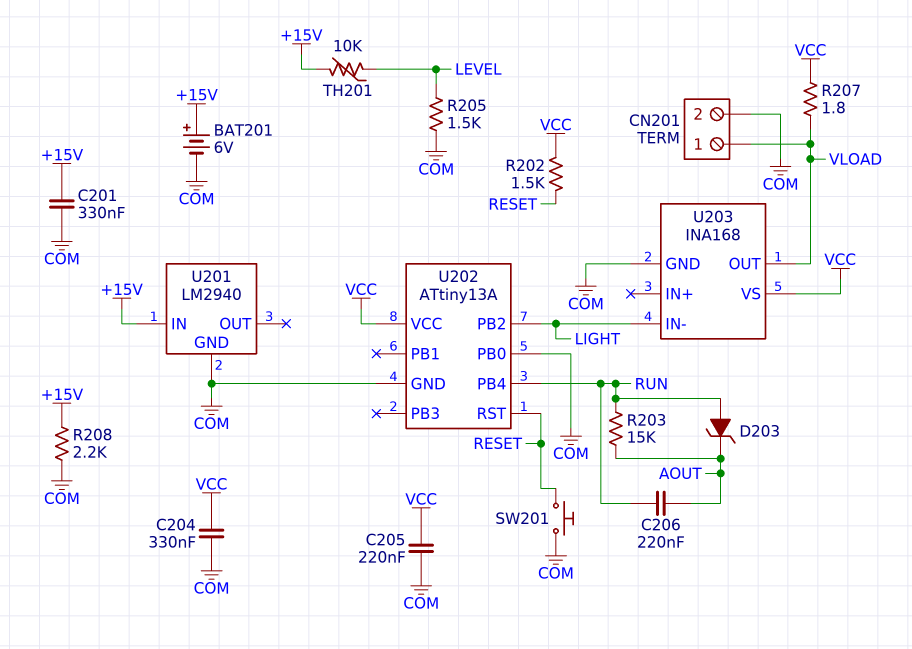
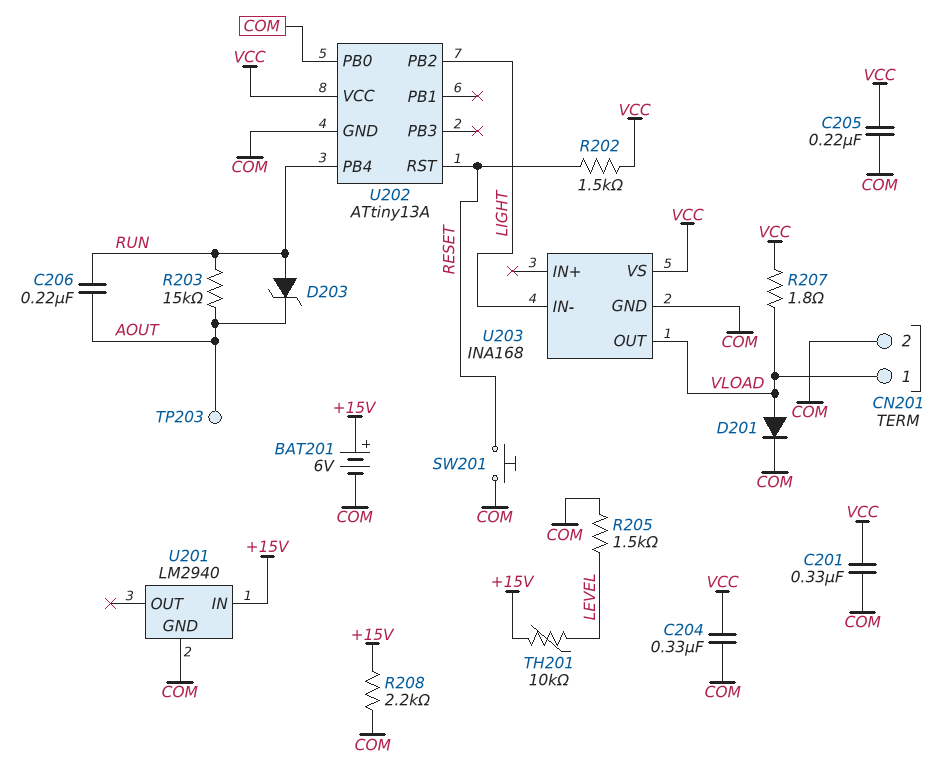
C201: 330nF (+15V, COM) -> 330nF (COM, VCC)
D201: none -> diode (A VLOAD, K COM)
TP203: none -> test point (AOUT)

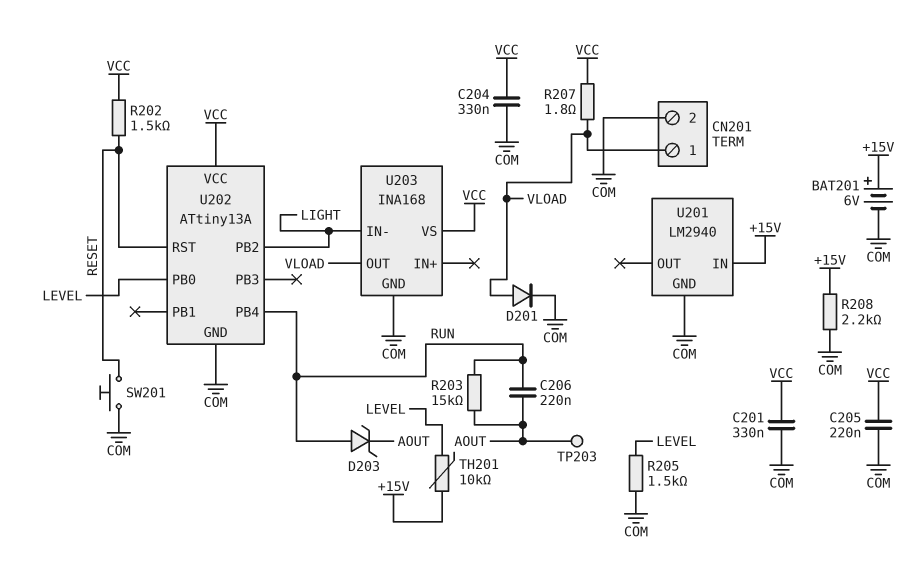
U202 pin PB0: COM -> LEVEL

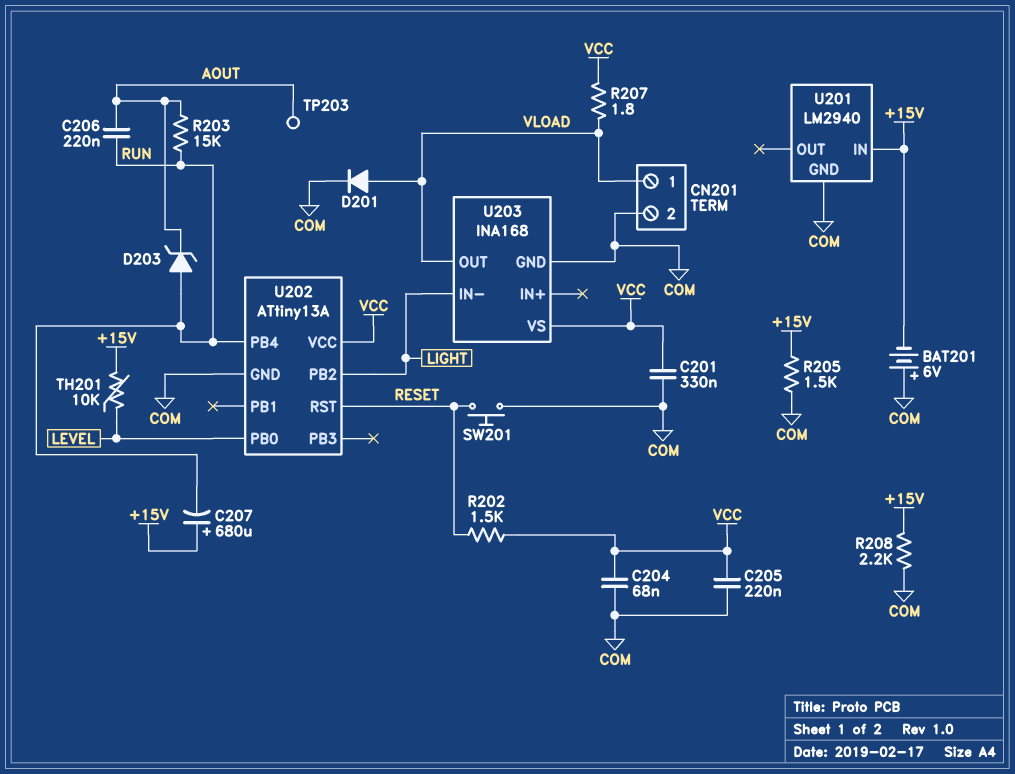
BAT201: 6V (plus +15V, minus COM) -> 6V (plus COM, minus +15V)
C204: 330nF (COM, VCC) -> 68nF (COM, VCC)
C207: none -> 680uF (plus +15V, minus RUN)
R205: 1.5k (COM, LEVEL) -> 1.5k (+15V, COM)

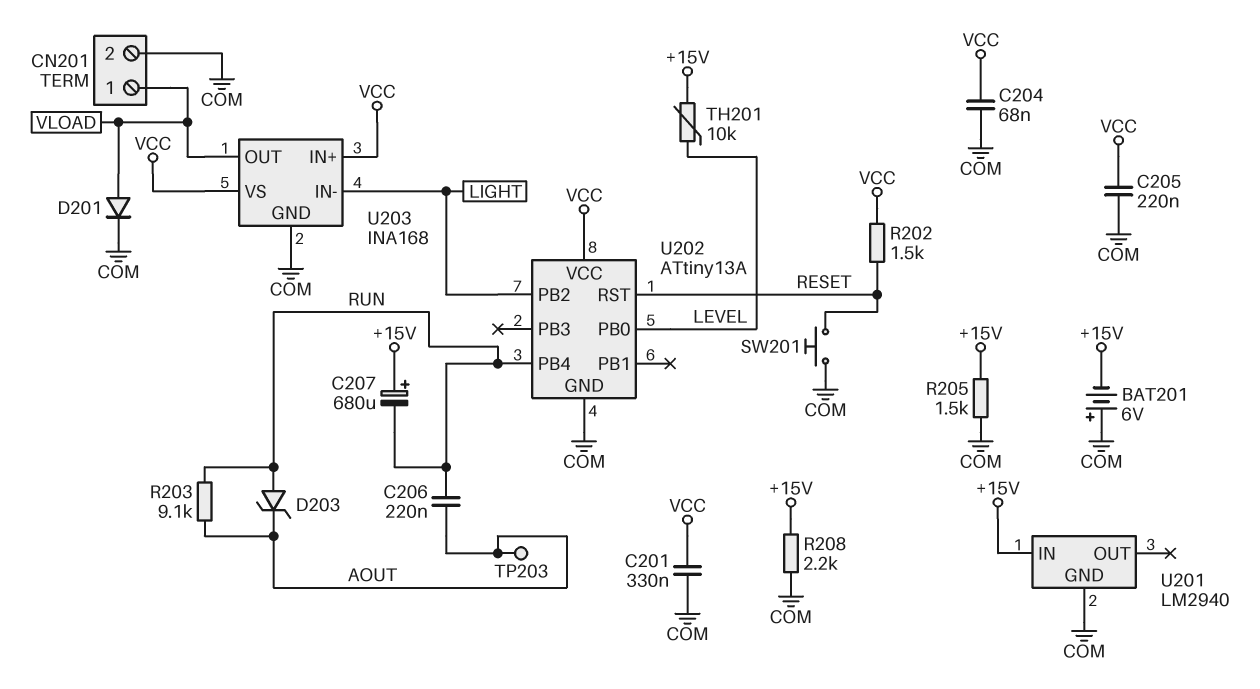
R203: 15k (AOUT, RUN) -> 9.1k (AOUT, RUN)
R207: 1.8 (VCC, VLOAD) -> none
U203 pin IN+: none -> VCC

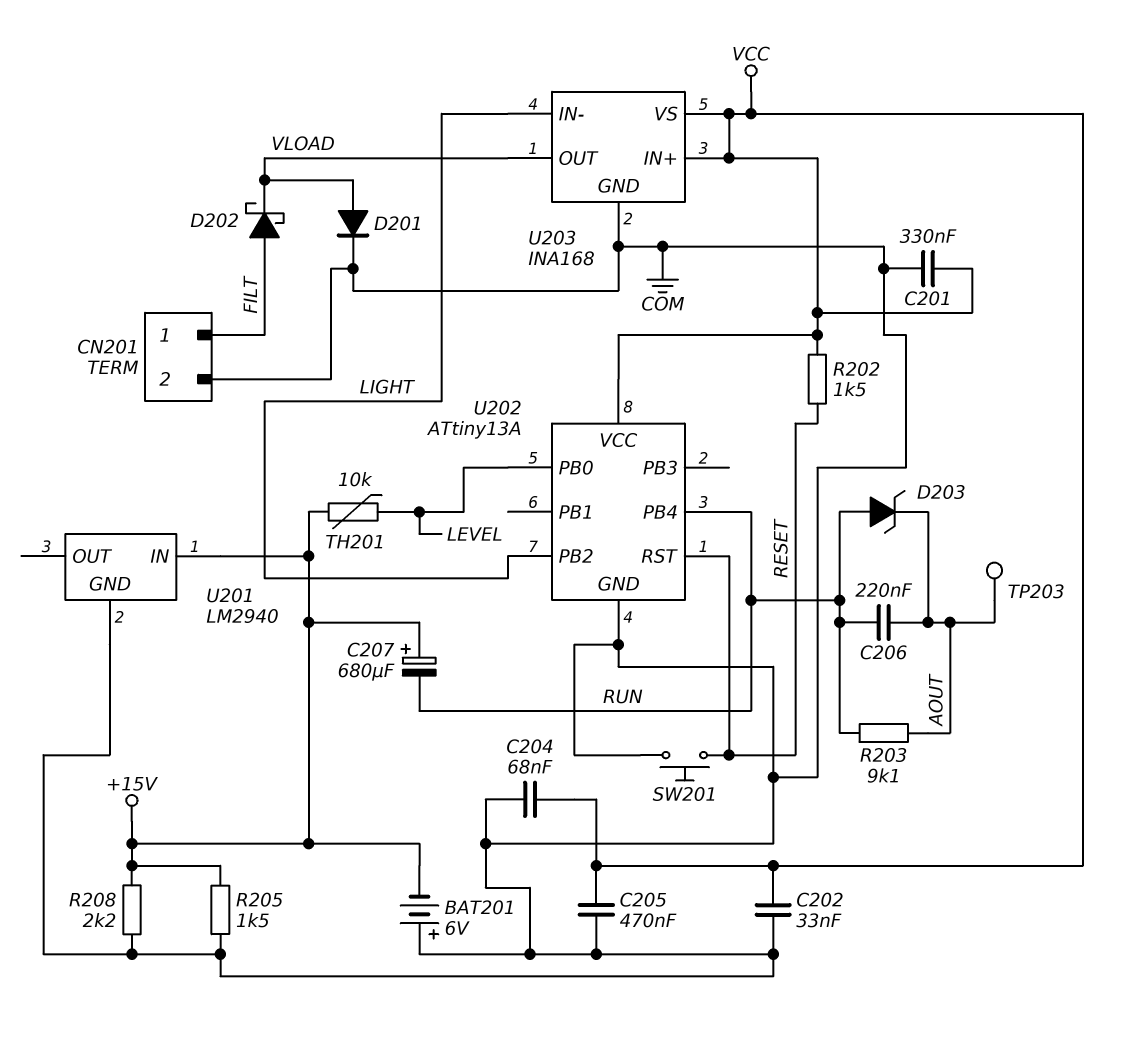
C202: none -> 33nF (COM, VCC)
C205: 220nF (COM, VCC) -> 470nF (COM, VCC)
CN201 pin 1: VLOAD -> FILT
D202: none -> schottky (A FILT, K VLOAD)

